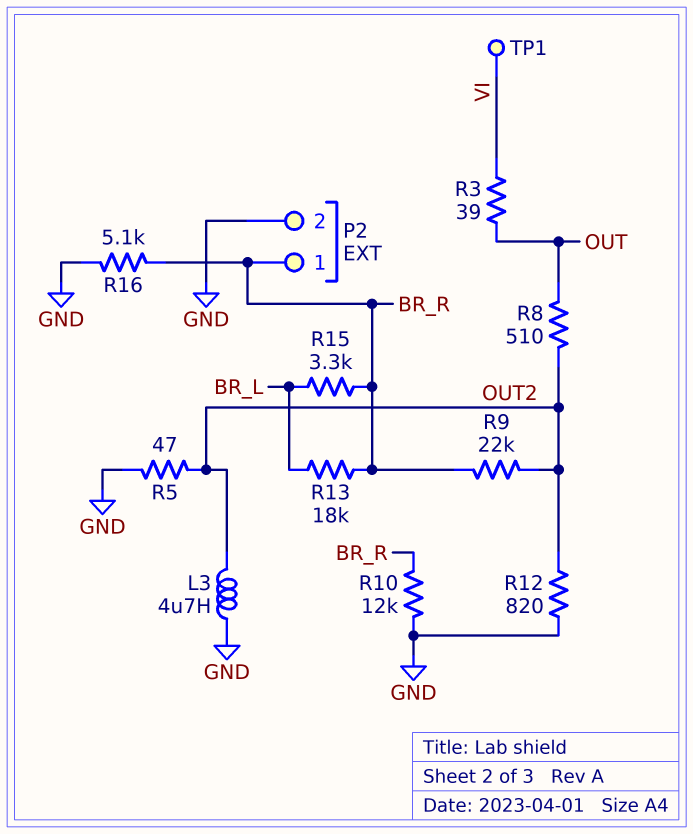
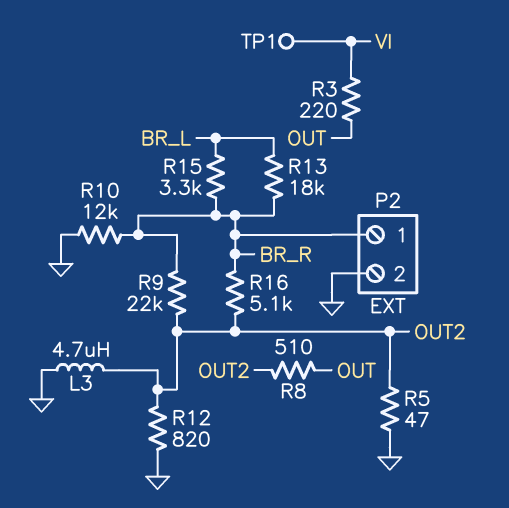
R3: 39 (OUT, VI) -> 220 (OUT, VI)
R16: 5.1k (BR_R, GND) -> 5.1k (BR_R, OUT2)

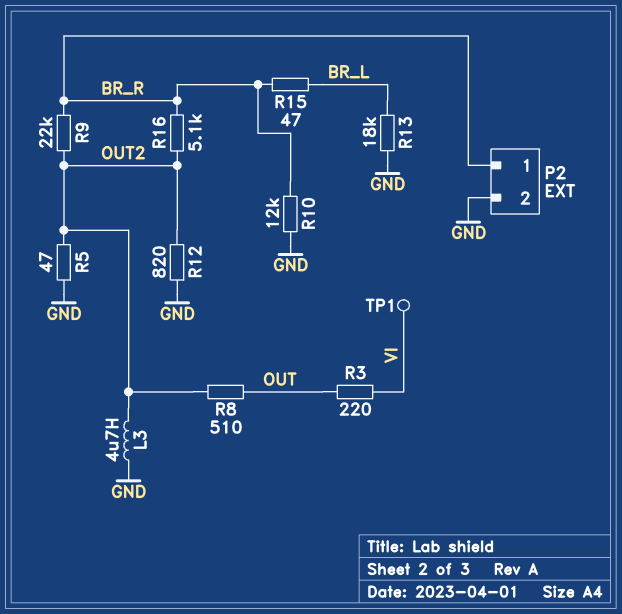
R13: 18k (BR_L, BR_R) -> 18k (BR_L, GND)
R15: 3.3k (BR_L, BR_R) -> 47 (BR_L, BR_R)

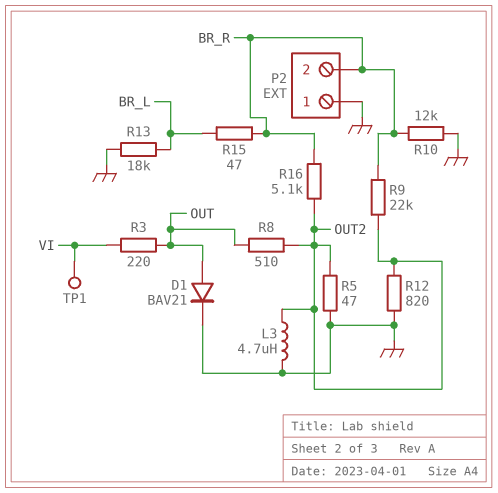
D1: none -> diode BAV21 (A OUT, K GND)
P2 pin 1: BR_R -> GND
P2 pin 2: GND -> BR_R

